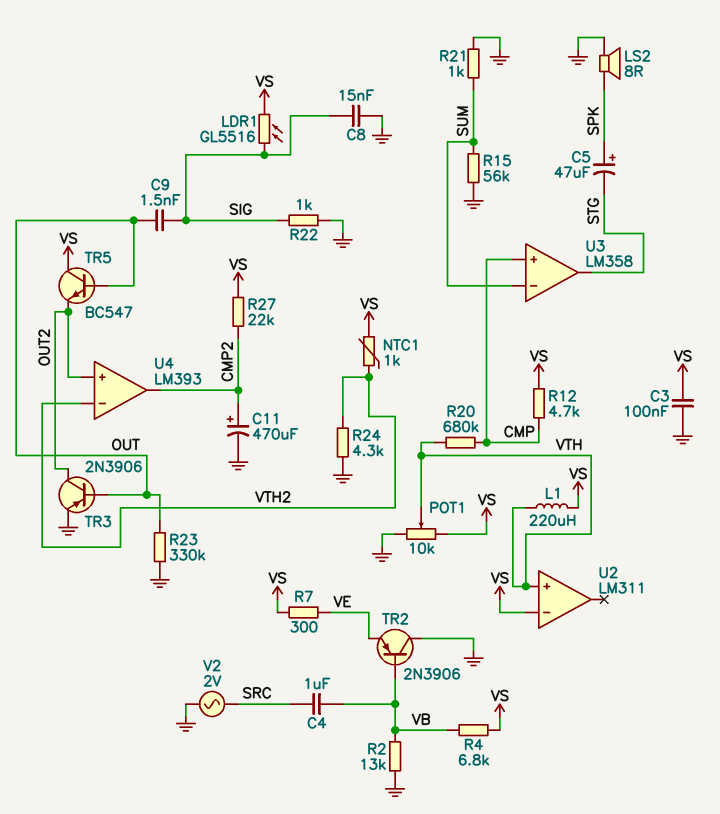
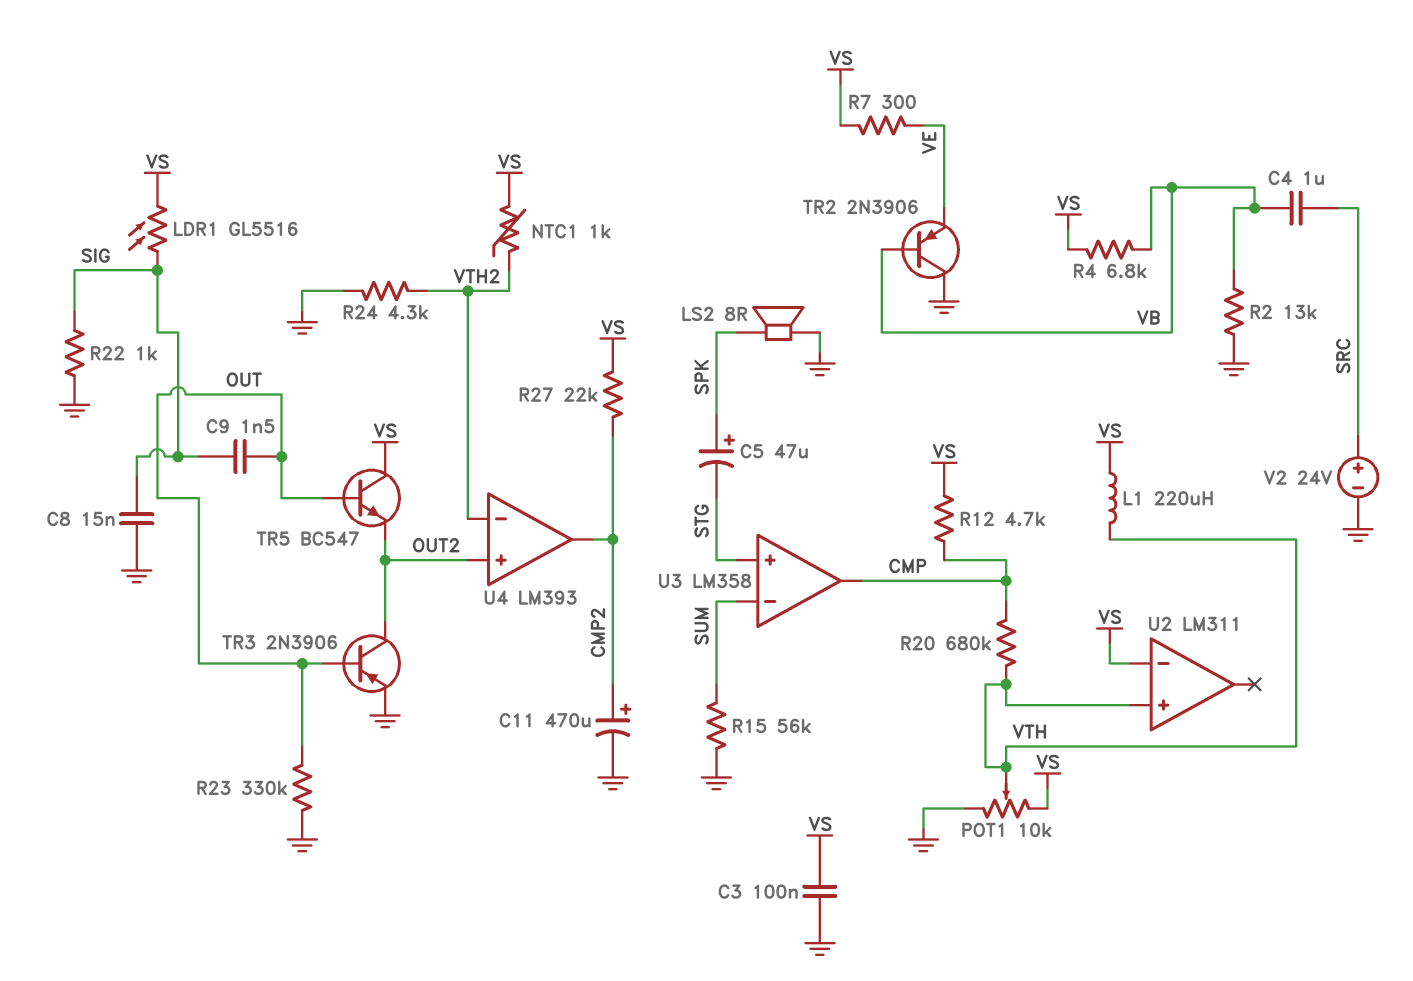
R21: 1k (GND, SUM) -> none
U3 pin in+: CMP -> STG
U3 pin out: STG -> CMP
V2: AC 2V (GND, SRC) -> 24V (plus SRC, minus GND)

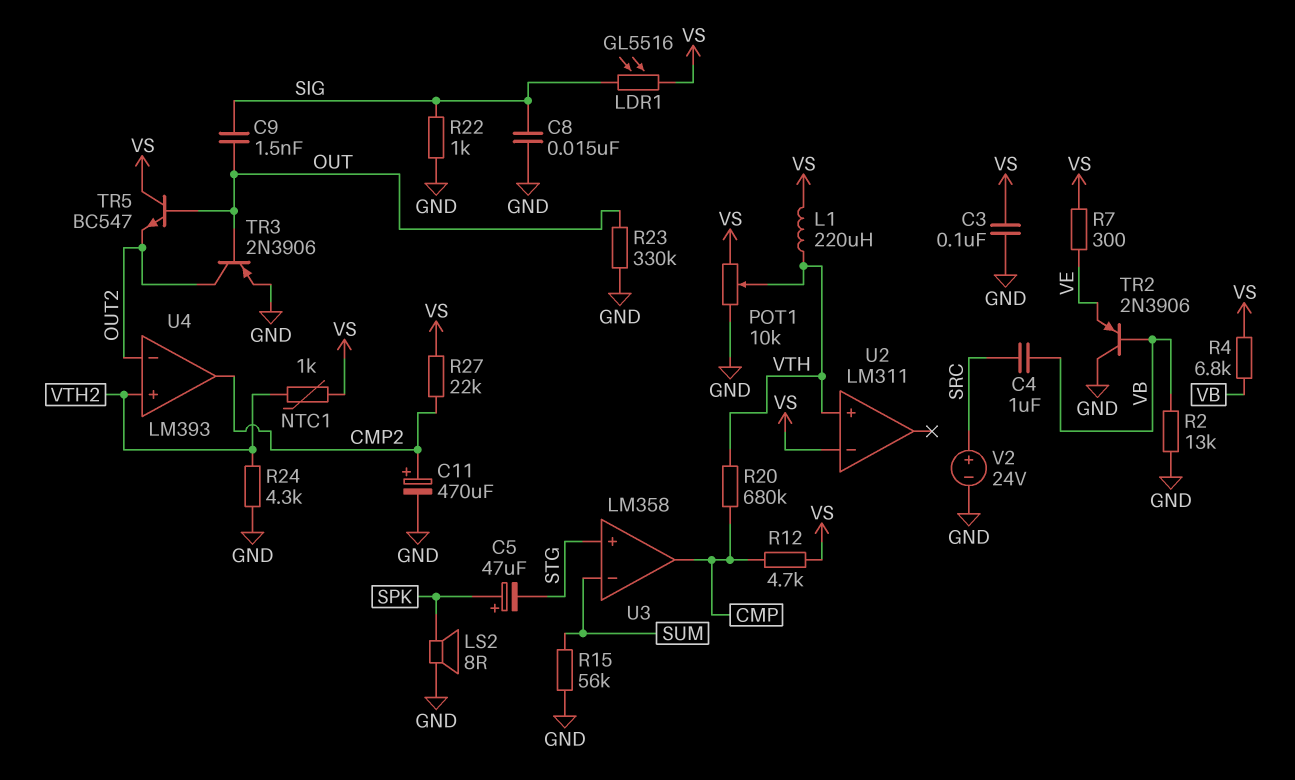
U4 pin in+: OUT2 -> VTH2
U4 pin in-: VTH2 -> OUT2

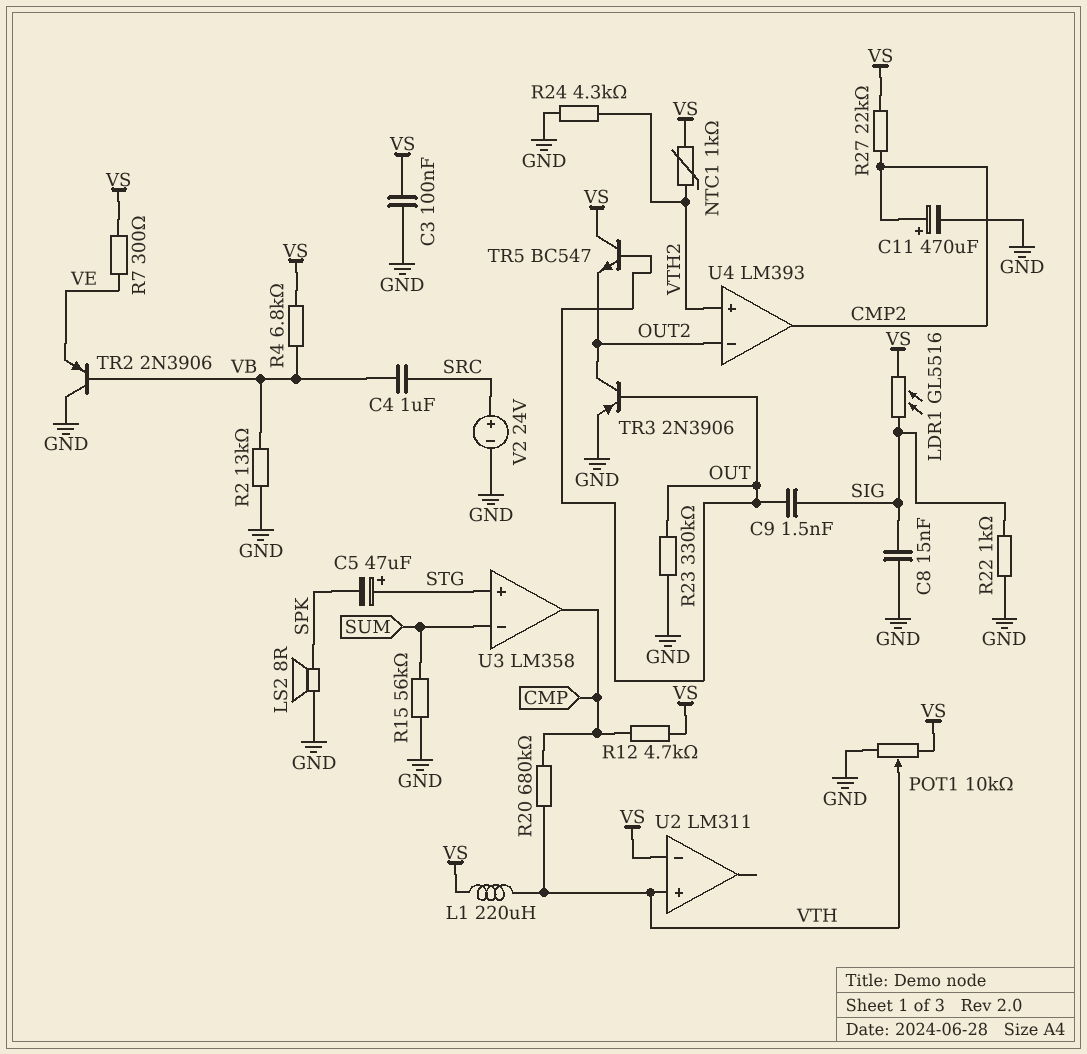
C5: 47uF (plus SPK, minus STG) -> 47uF (plus STG, minus SPK)

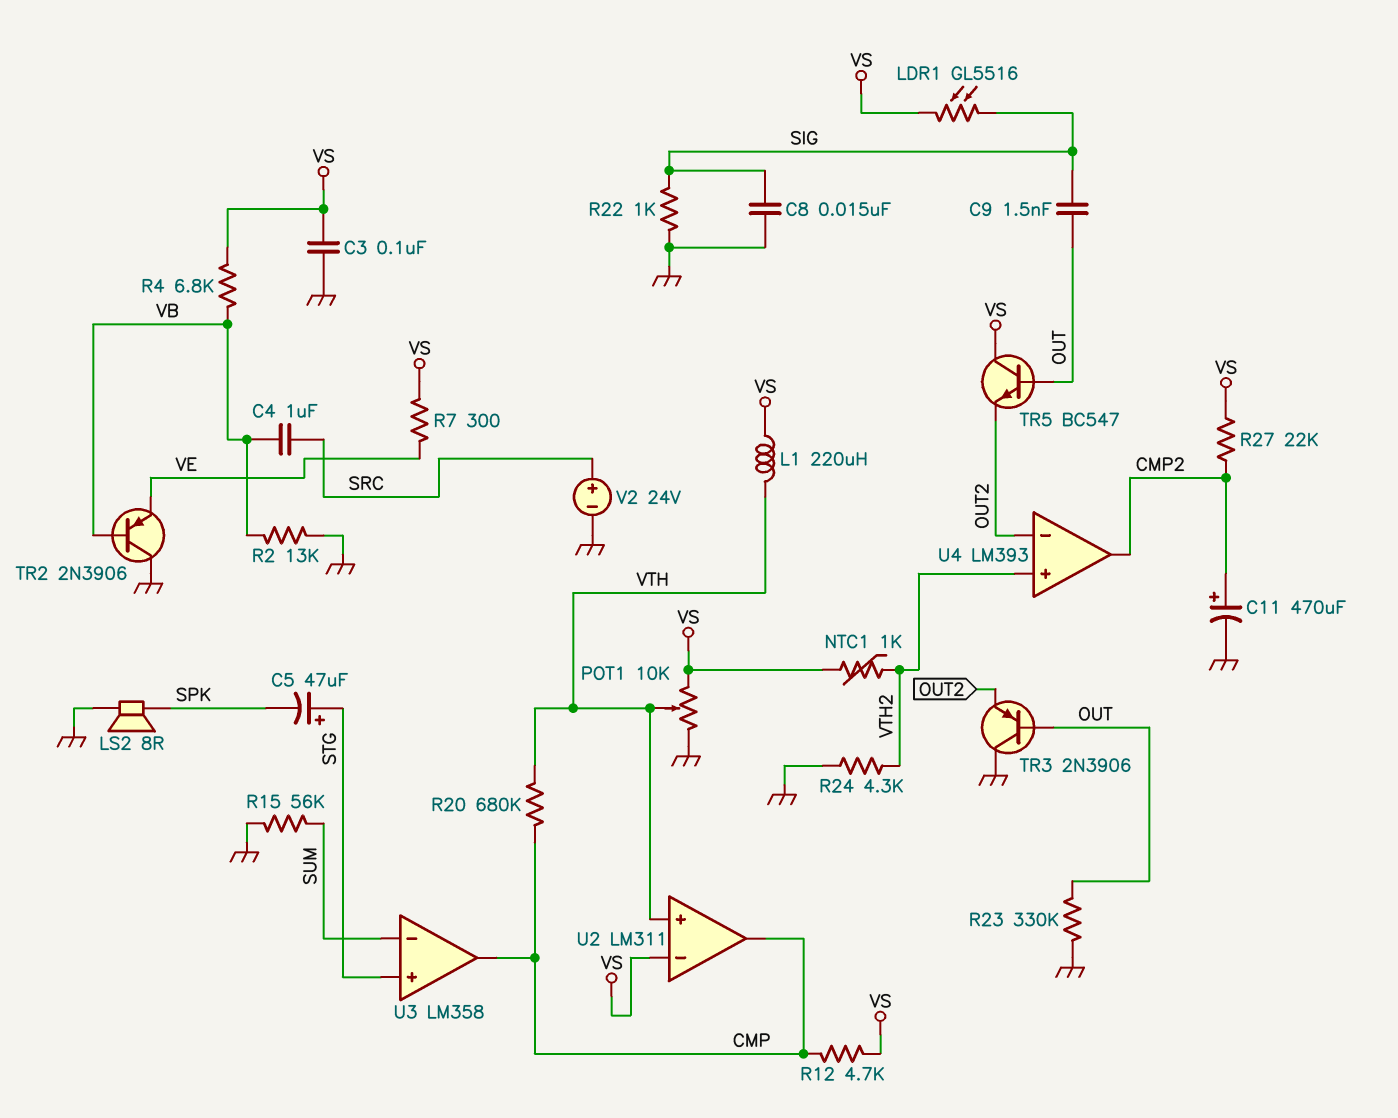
TR3: PNP 2N3906 (B OUT, C OUT2, E GND) -> PNP 2N3906 (B OUT, C GND, E OUT2)
U2 pin out: none -> CMP

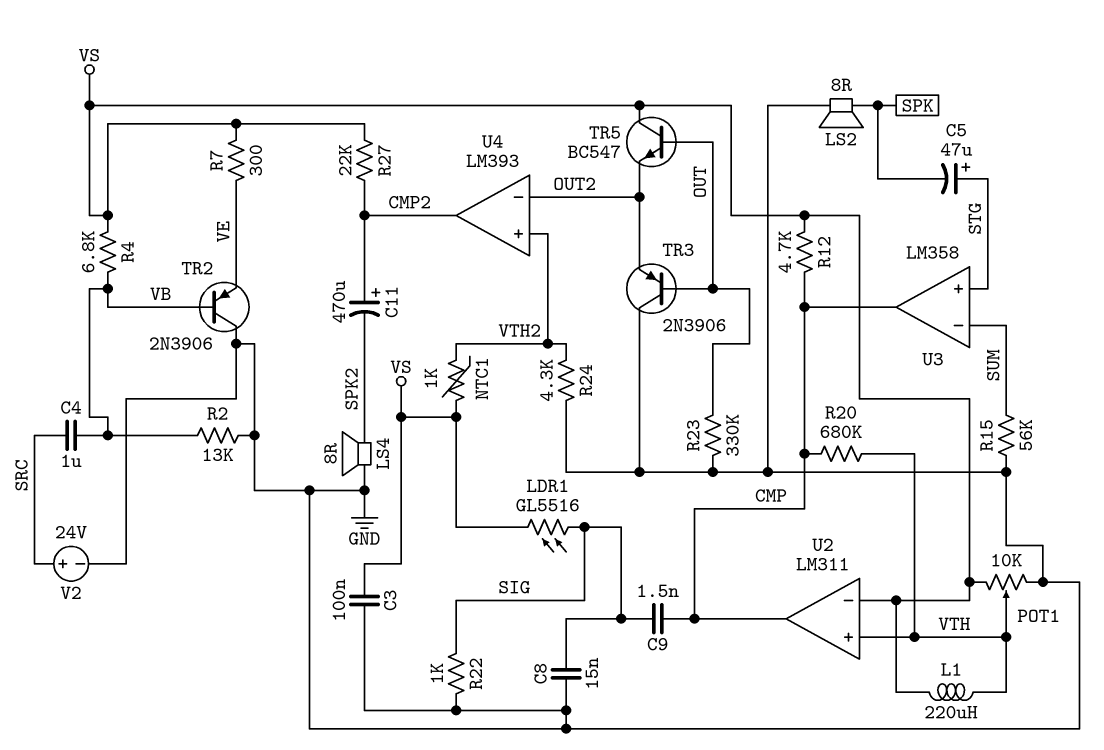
C9: 1.5nF (OUT, SIG) -> 1.5nF (CMP, SIG)
C11: 470uF (plus CMP2, minus GND) -> 470uF (plus CMP2, minus SPK2)
LS4: none -> speaker 8R (GND, SPK2)

